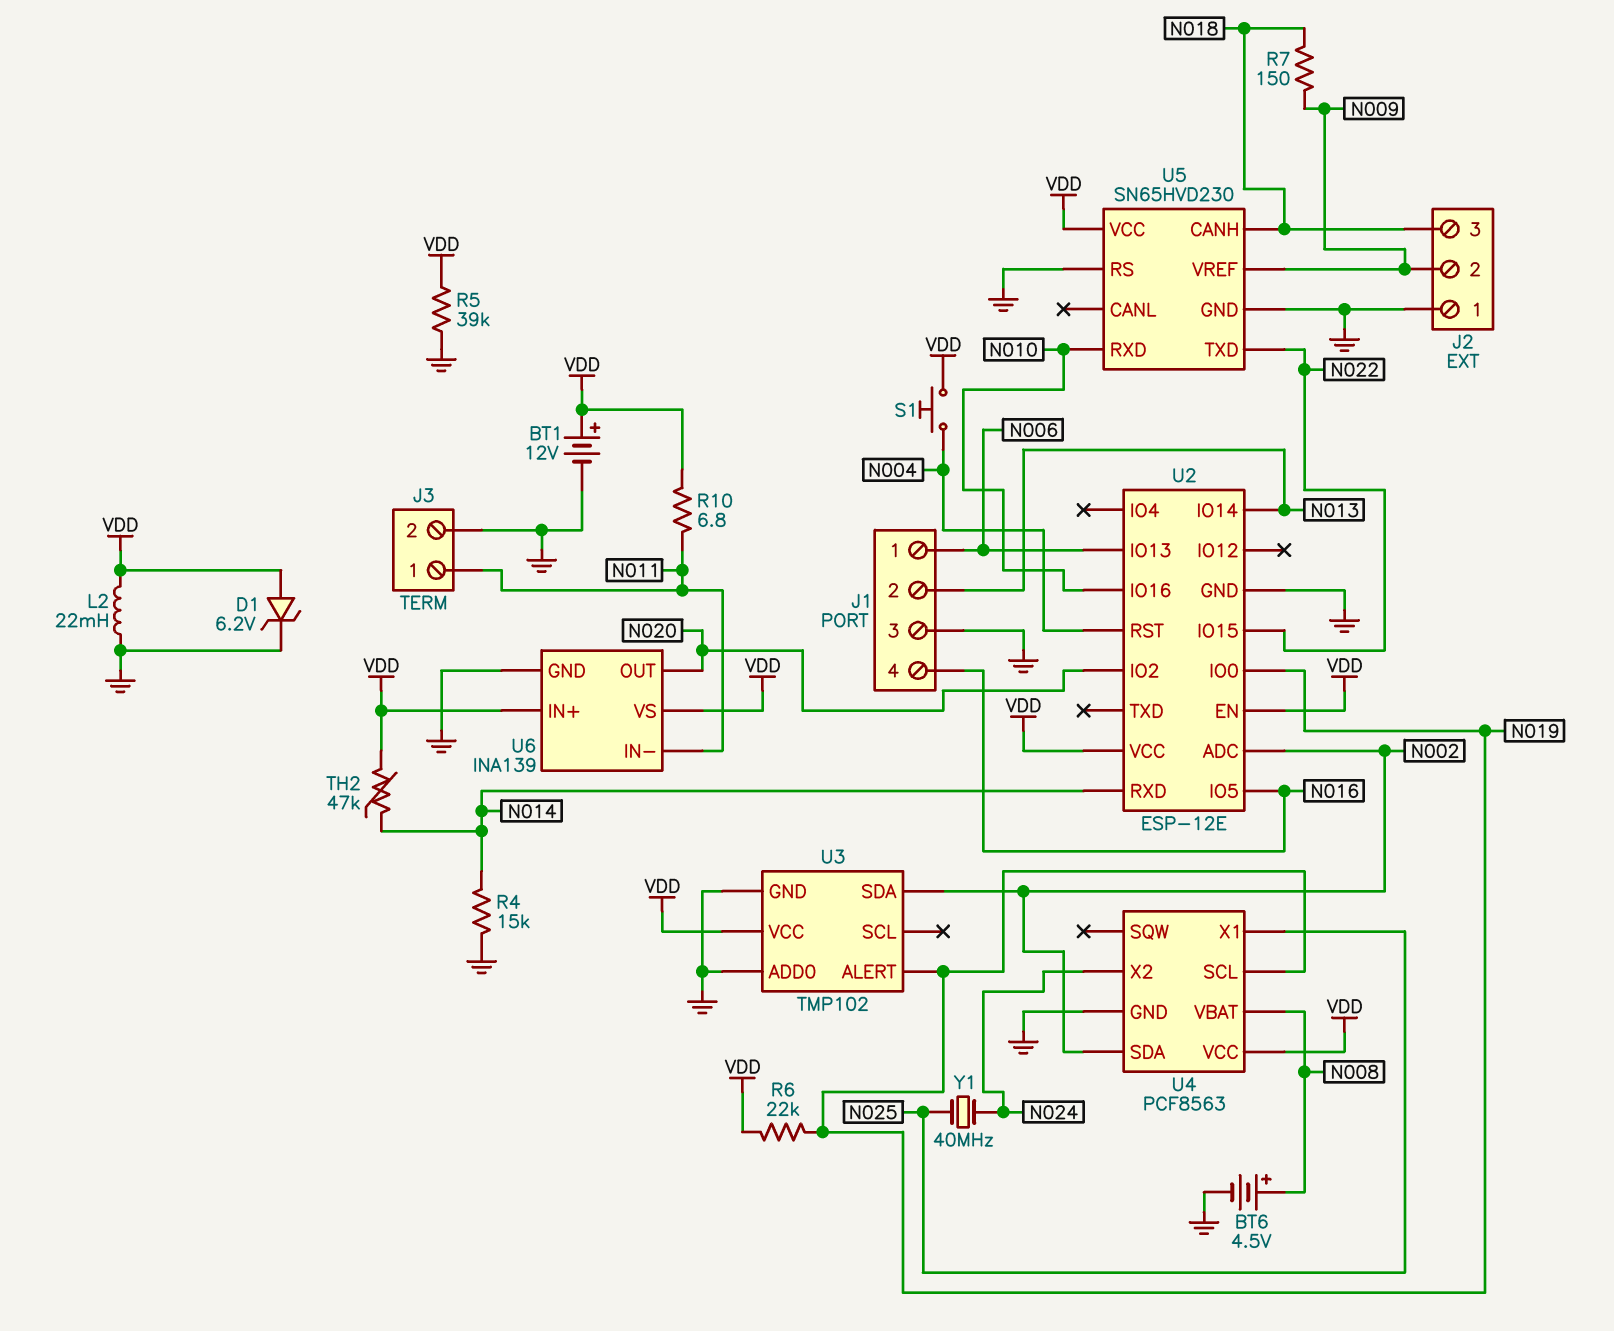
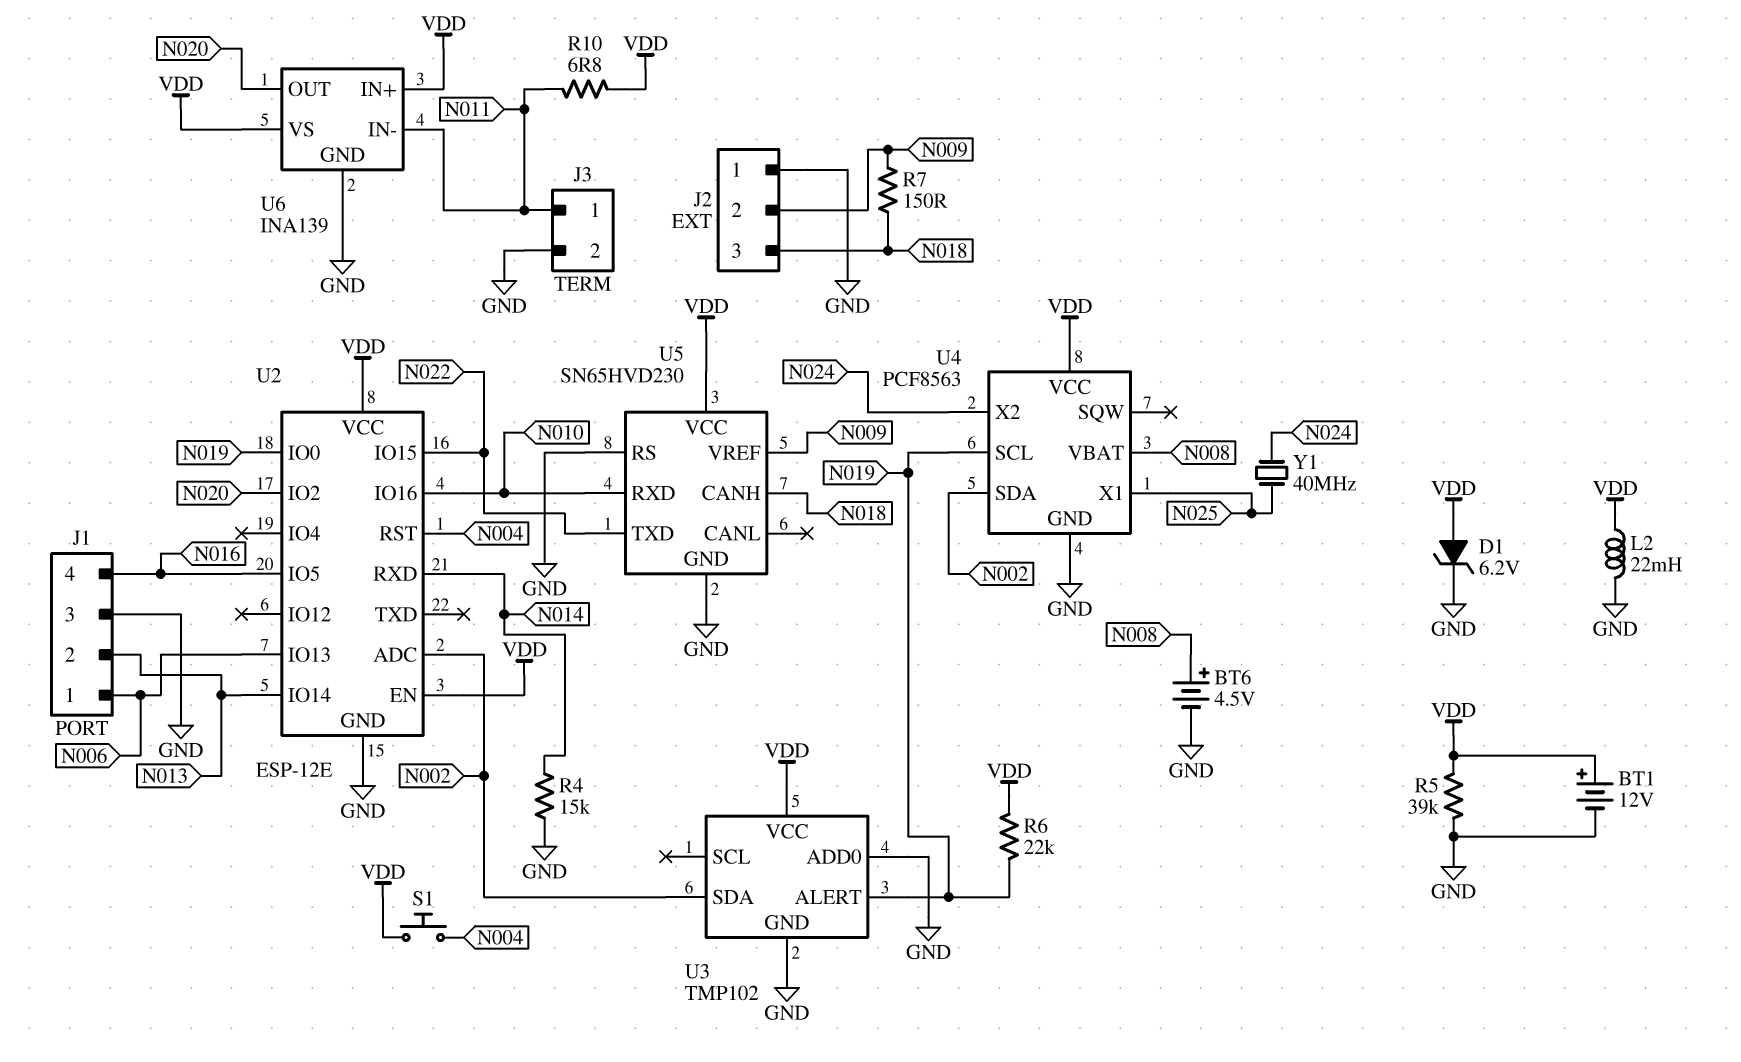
TH2: 47k (N014, VDD) -> none

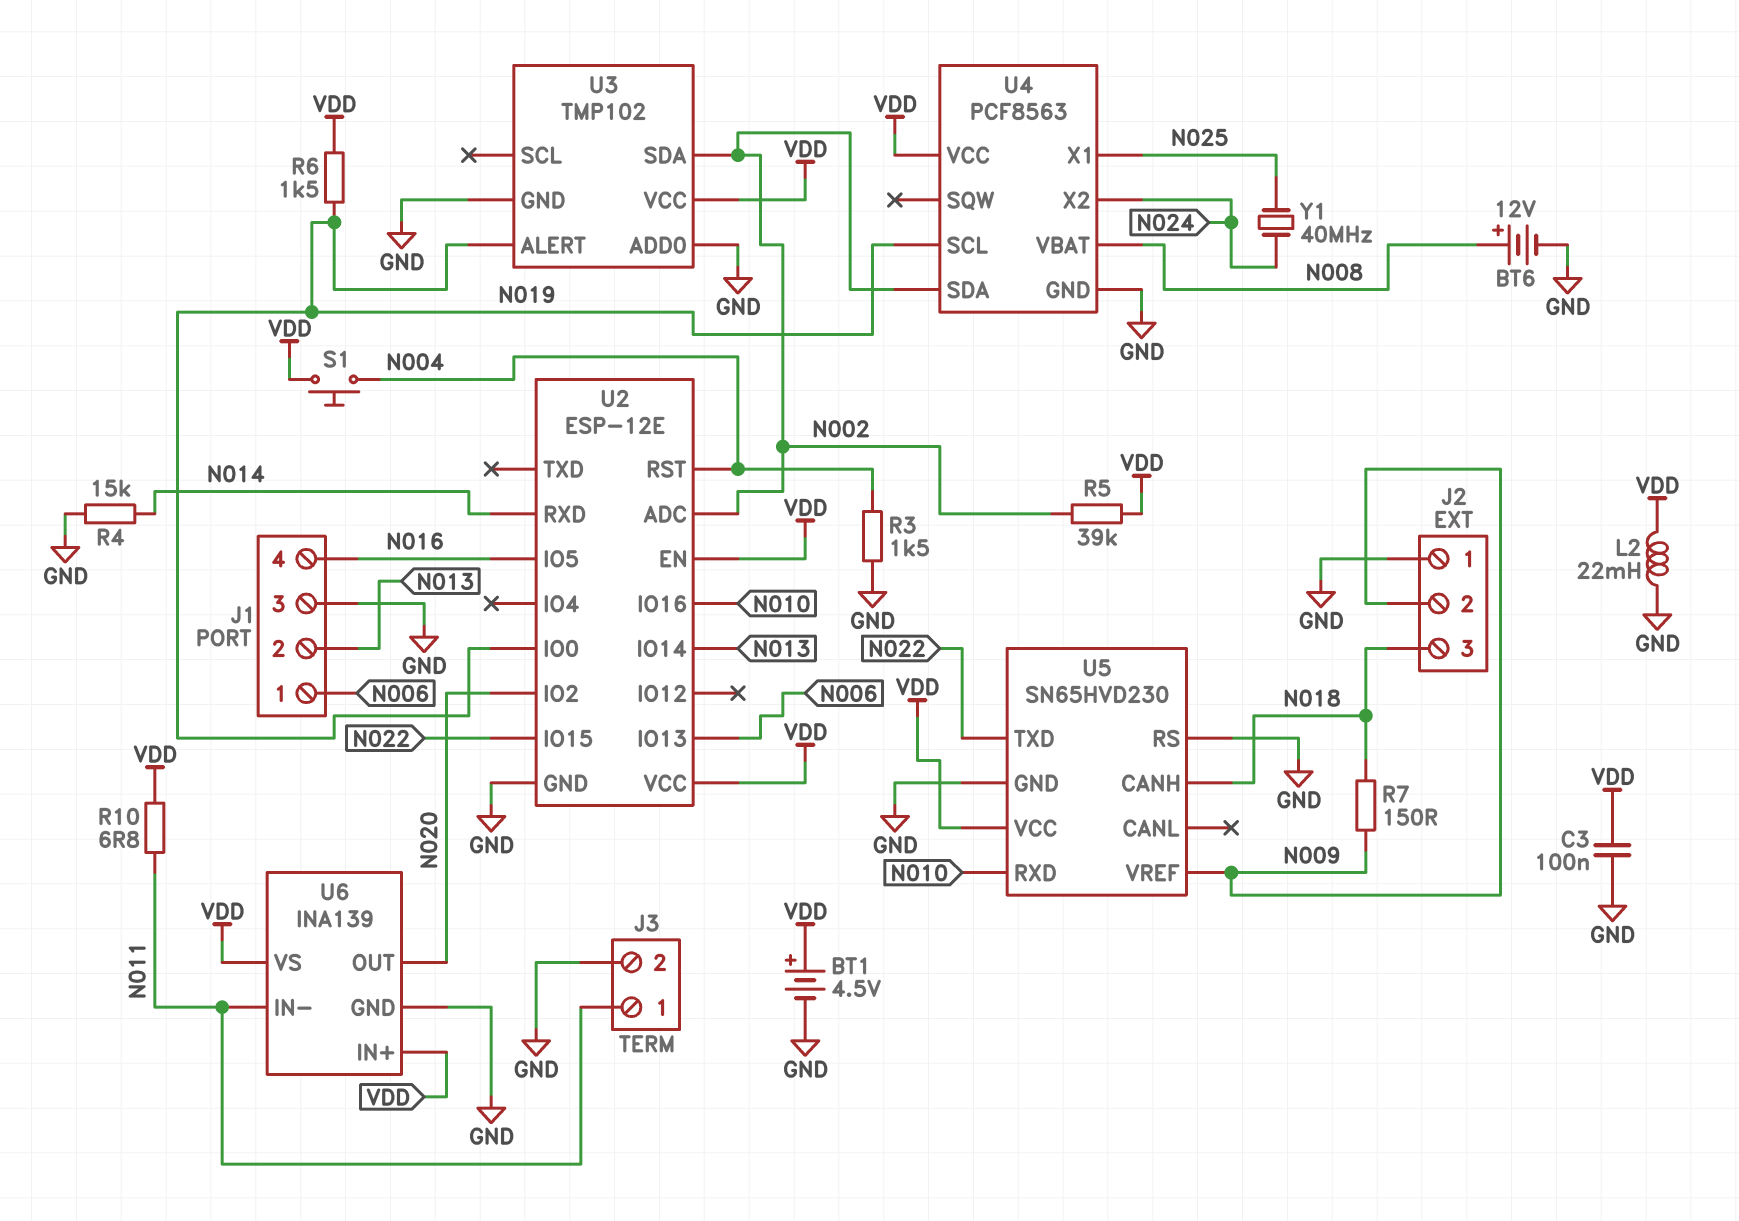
BT1: 12V (plus VDD, minus GND) -> 4.5V (plus VDD, minus GND)
BT6: 4.5V (plus N008, minus GND) -> 12V (plus N008, minus GND)
C3: none -> 100nF (GND, VDD)
D1: zener 6.2V (A VDD, K GND) -> none
R3: none -> 1.5k (GND, N004)
R5: 39k (GND, VDD) -> 39k (N002, VDD)
R6: 22k (N019, VDD) -> 1.5k (N019, VDD)

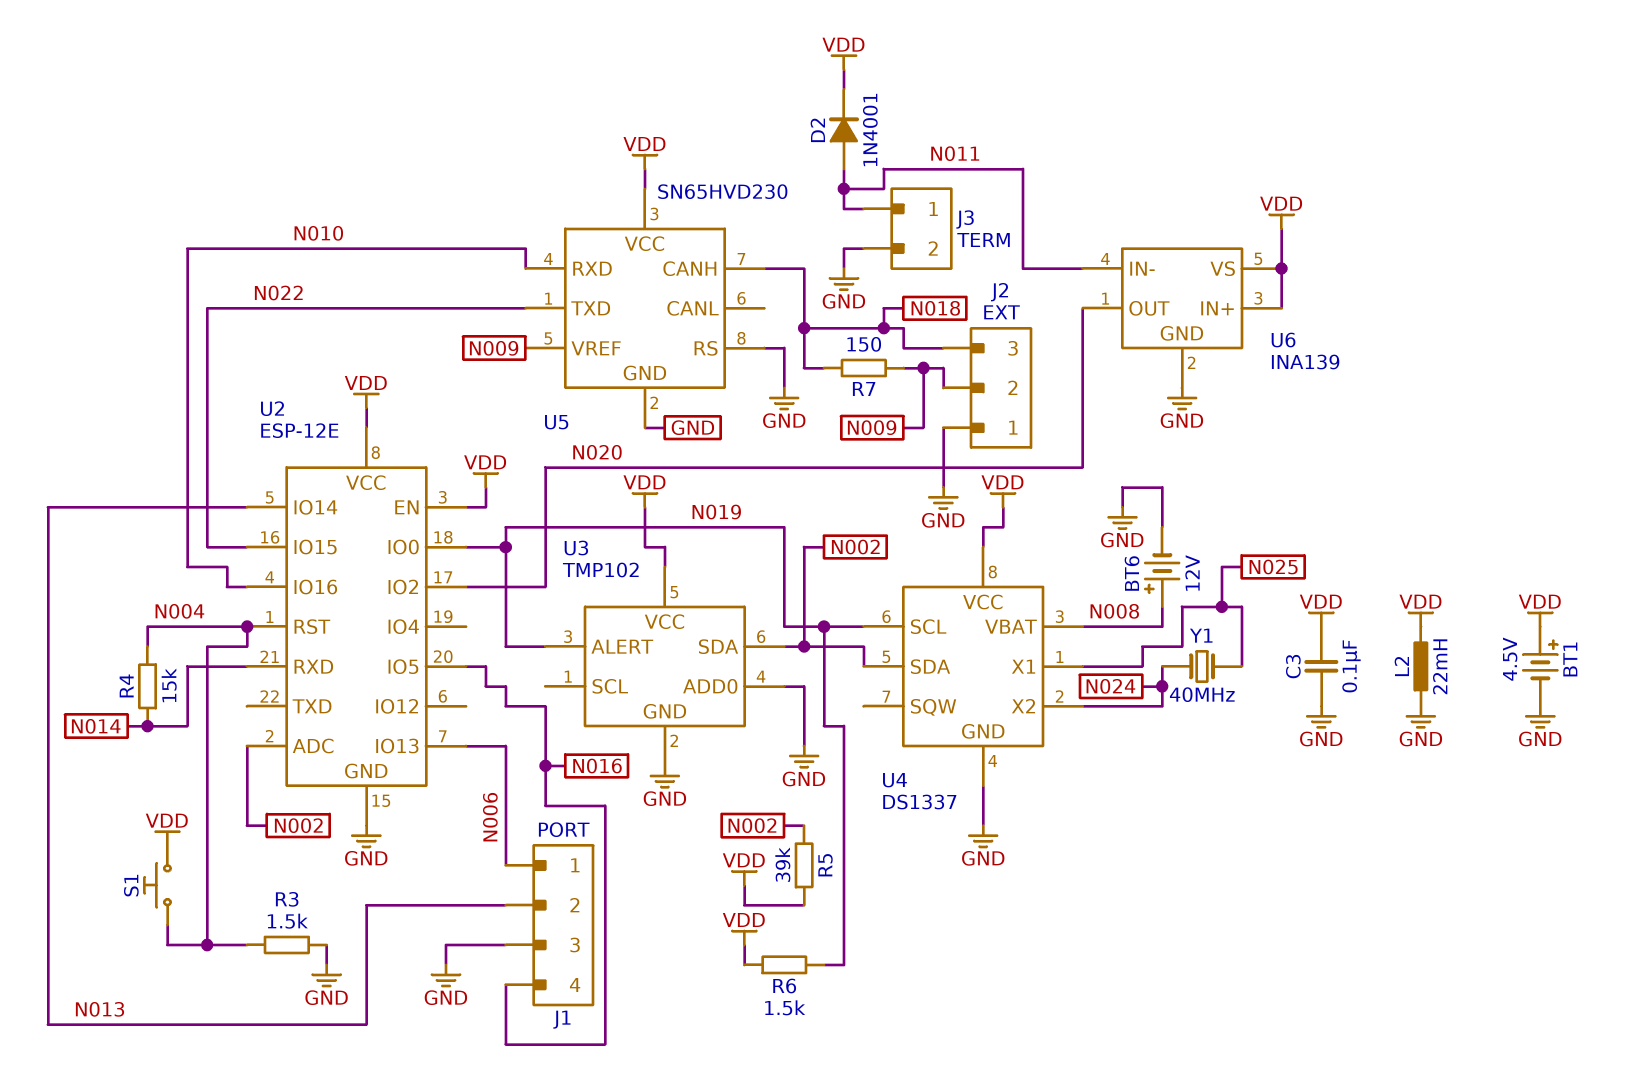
D2: none -> diode 1N4001 (A N011, K VDD)
R4: 15k (GND, N014) -> 15k (N004, N014)
R10: 6.8 (N011, VDD) -> none
U4: PCF8563 -> DS1337

